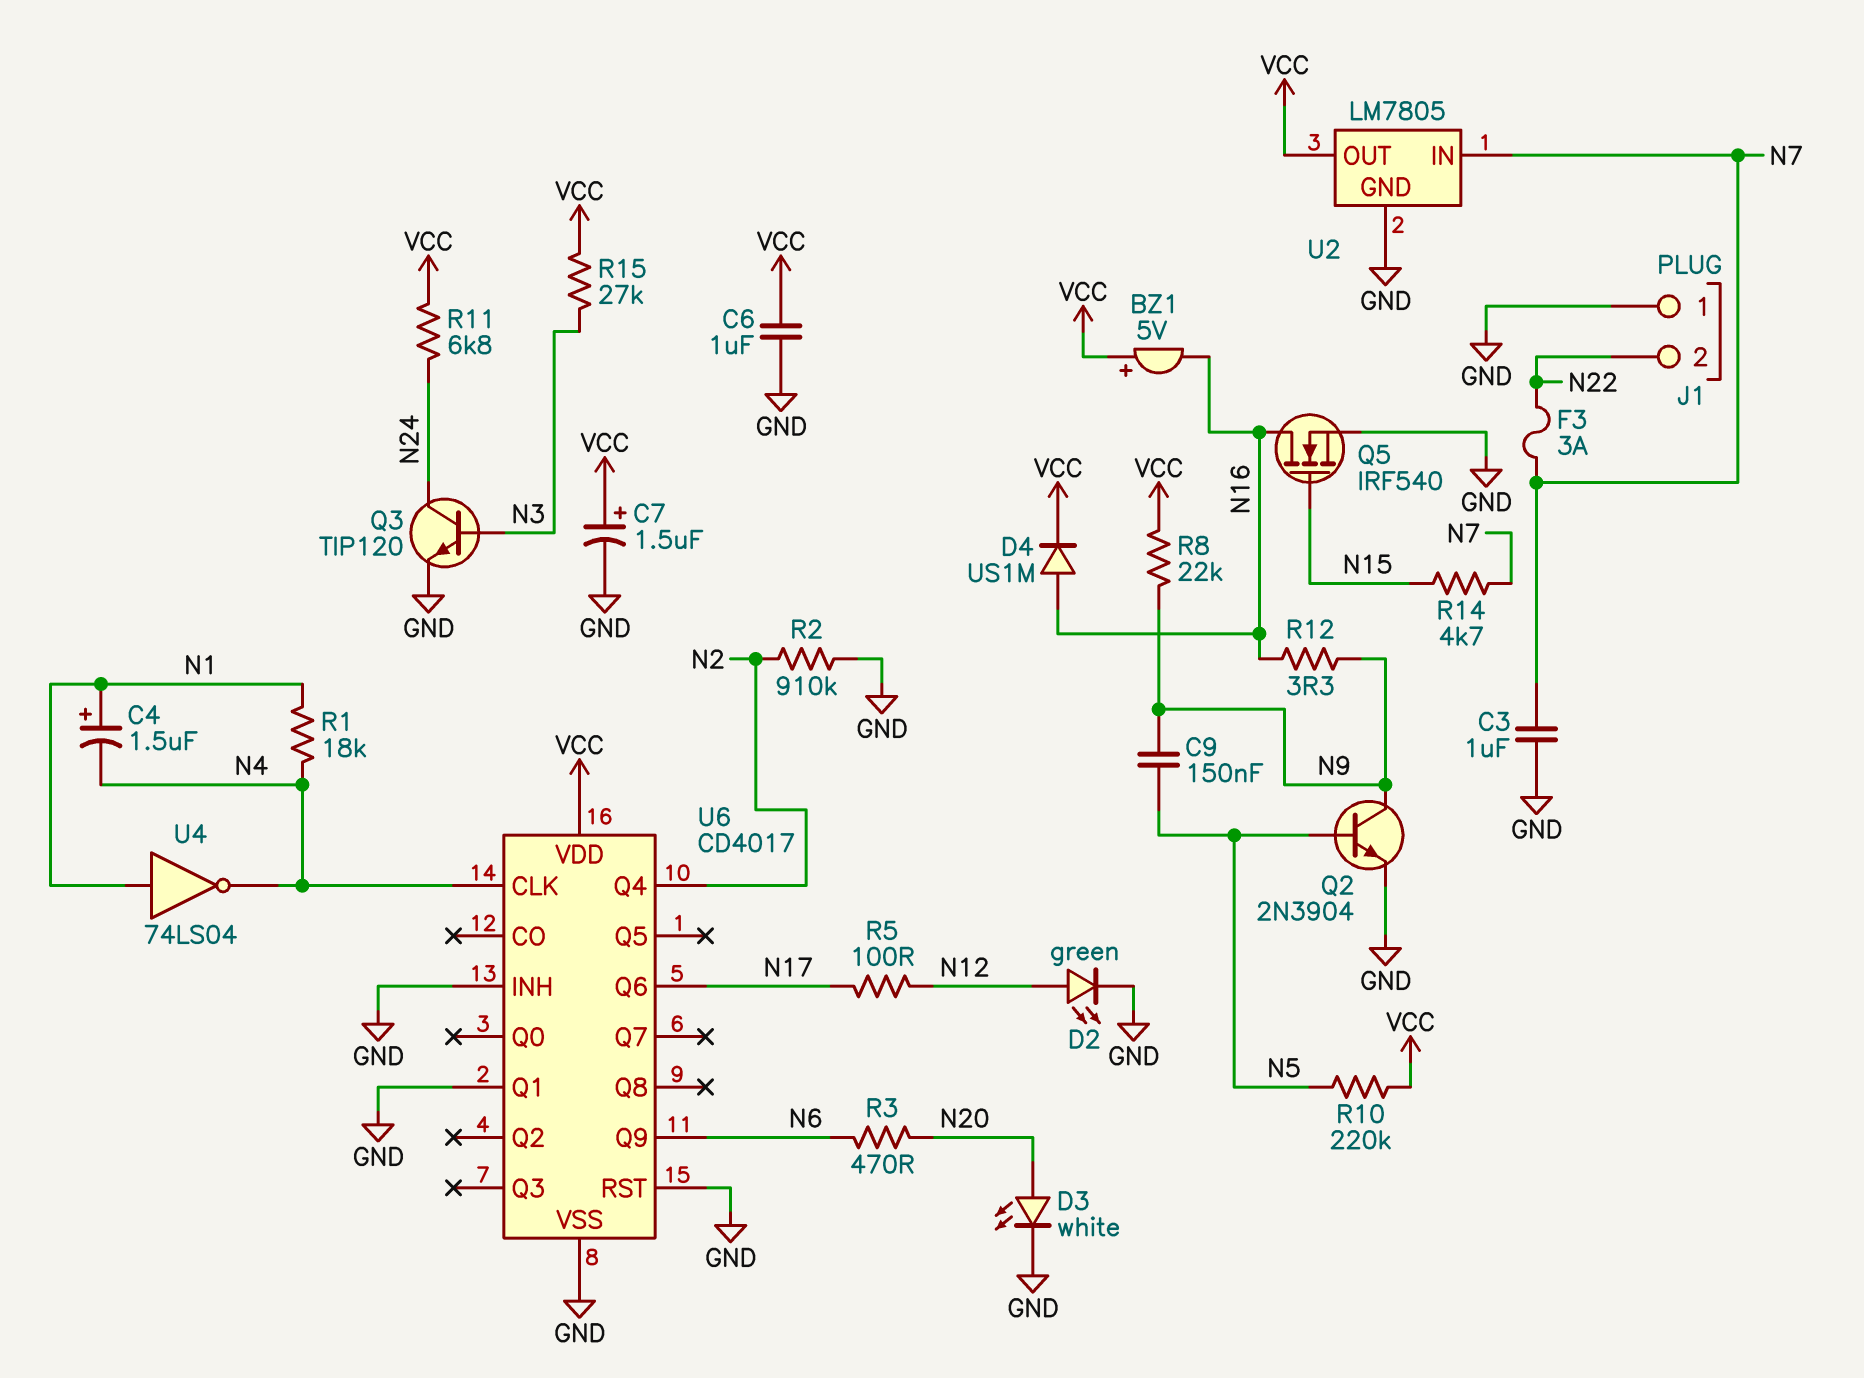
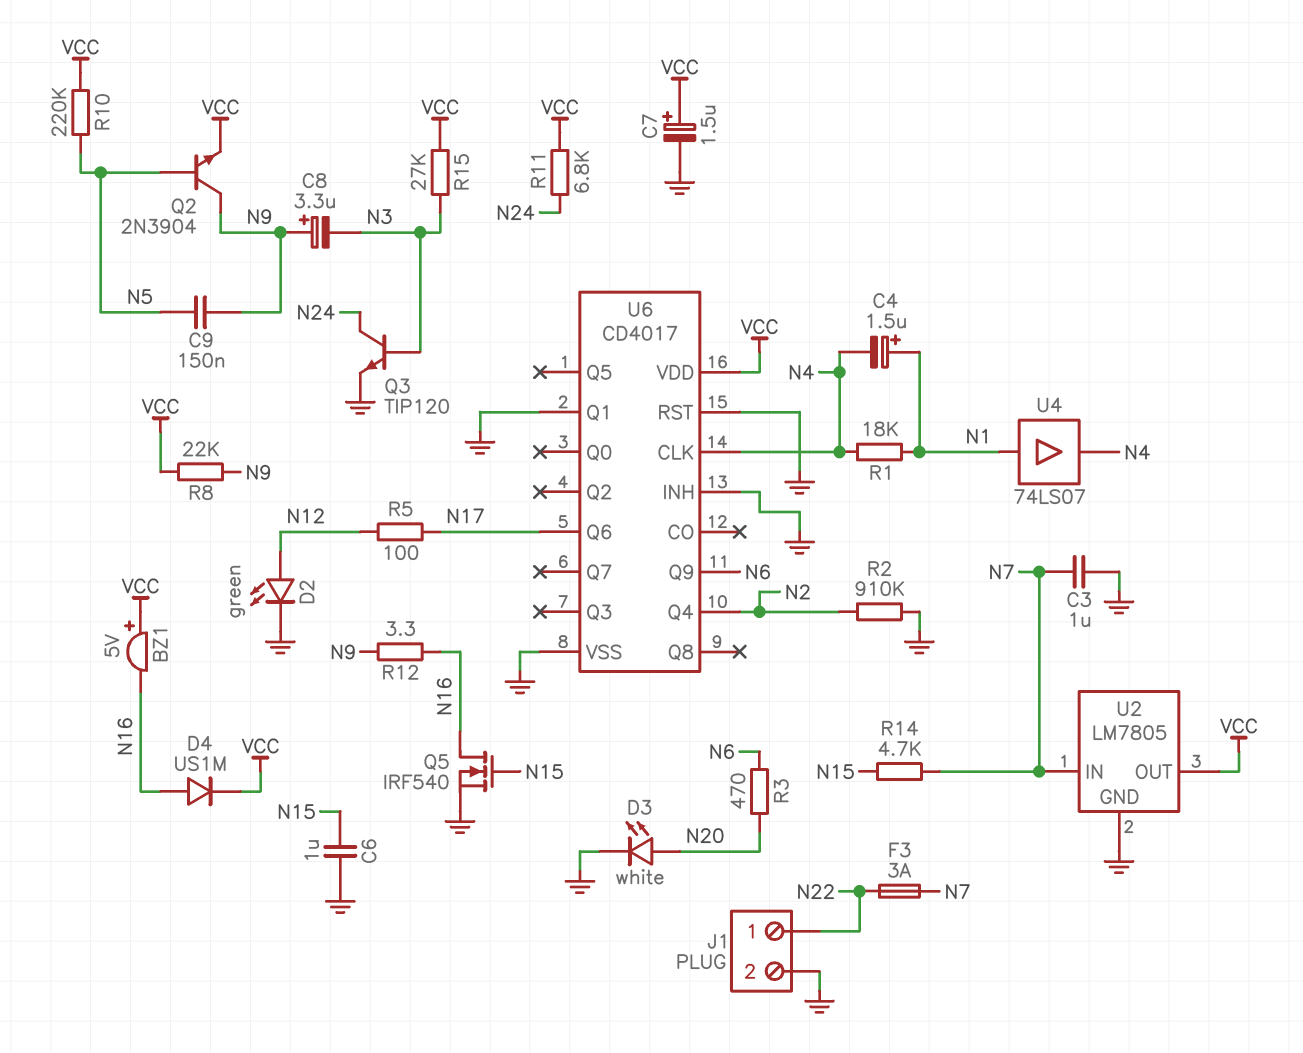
C6: 1uF (GND, VCC) -> 1uF (GND, N15)
C8: none -> 3.3uF (plus N9, minus N3)
J1 pin 1: GND -> N22
J1 pin 2: N22 -> GND
Q2: NPN 2N3904 (B N5, C N9, E GND) -> NPN 2N3904 (B N5, C N9, E VCC)
U4: NOT 74LS04 (in N1, out N4) -> buffer 74LS07 (in N1, out N4)

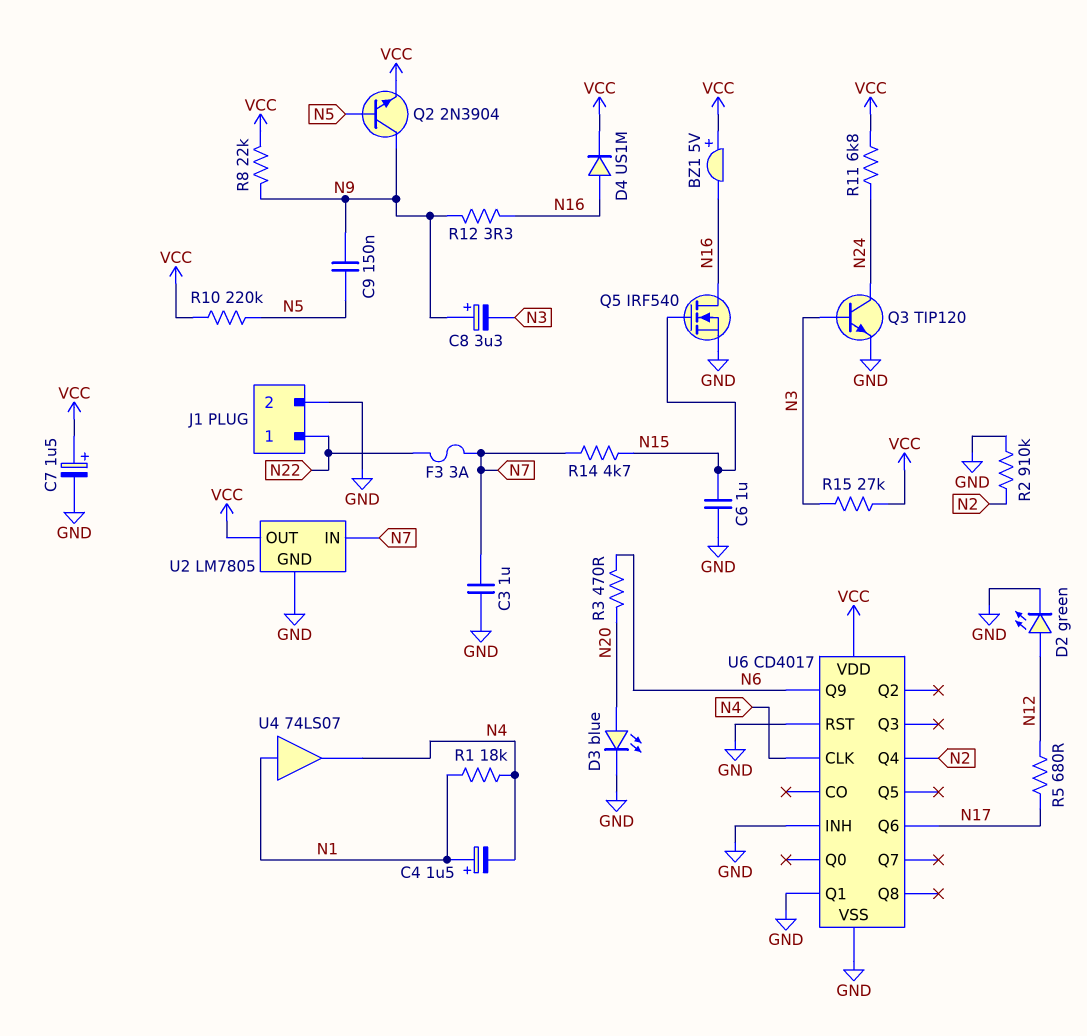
D3: LED white (A N20, K GND) -> LED blue (A N20, K GND)
R5: 100 (N12, N17) -> 680 (N12, N17)

